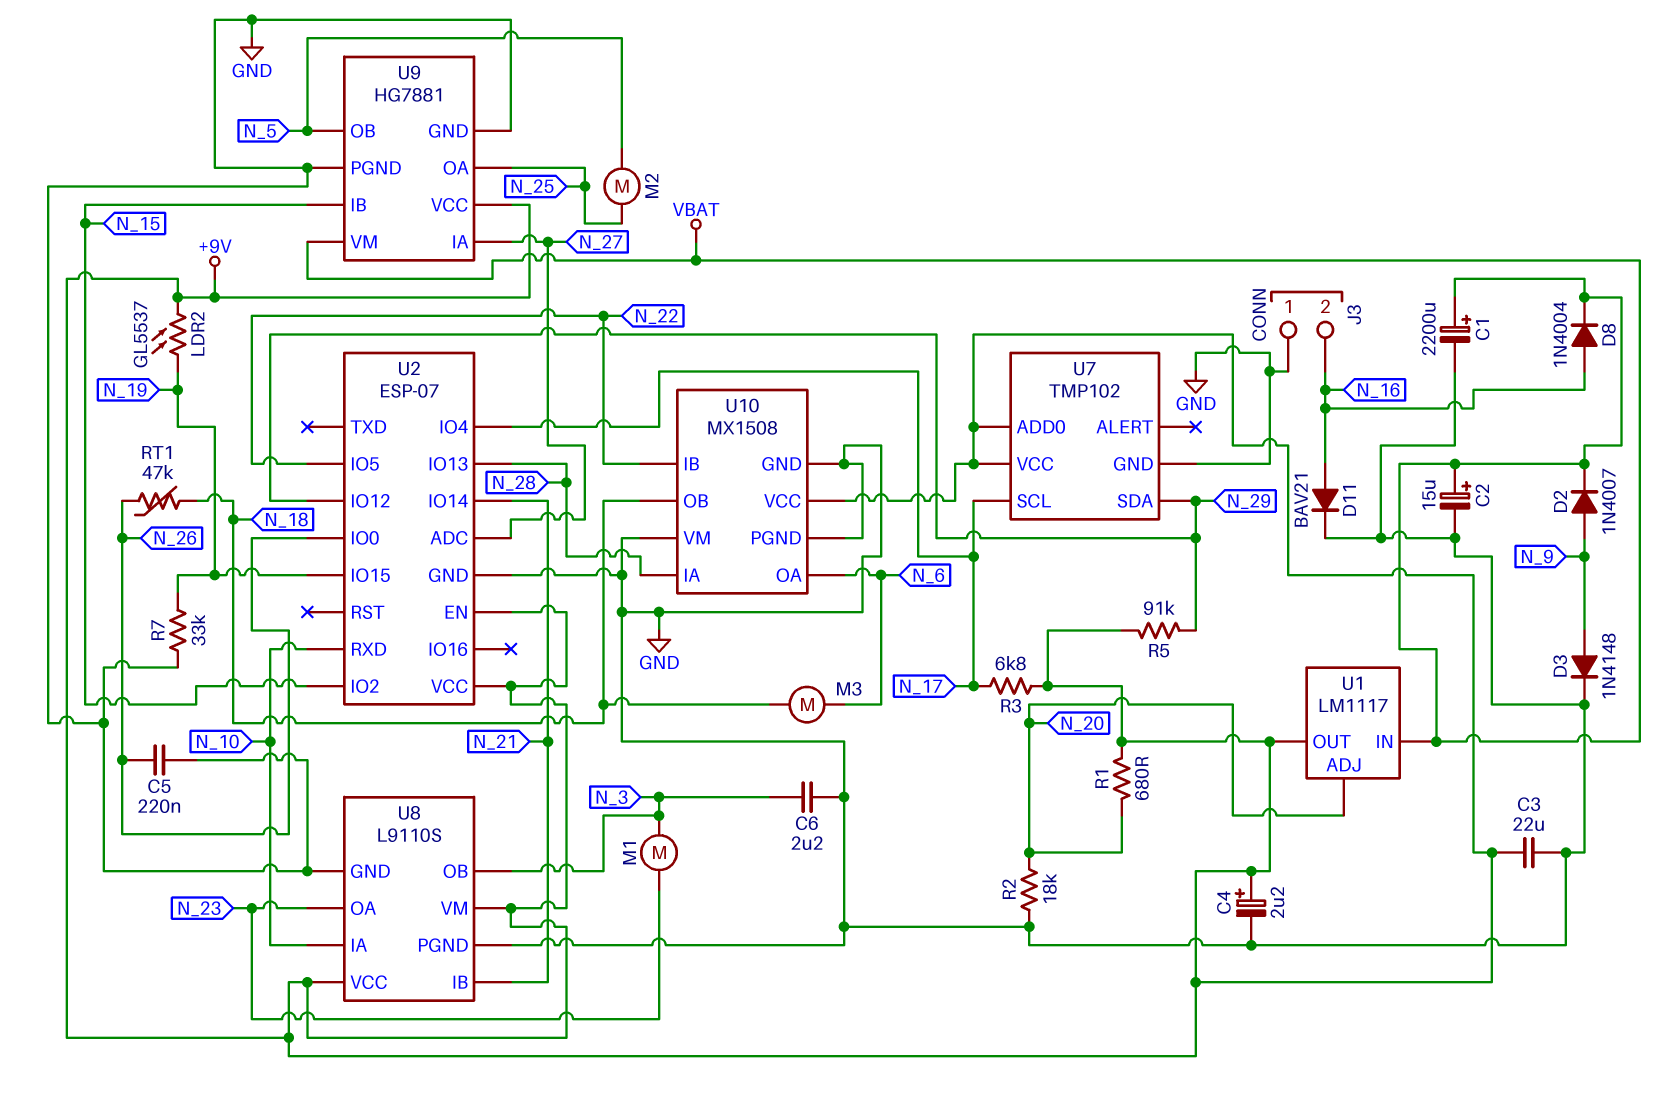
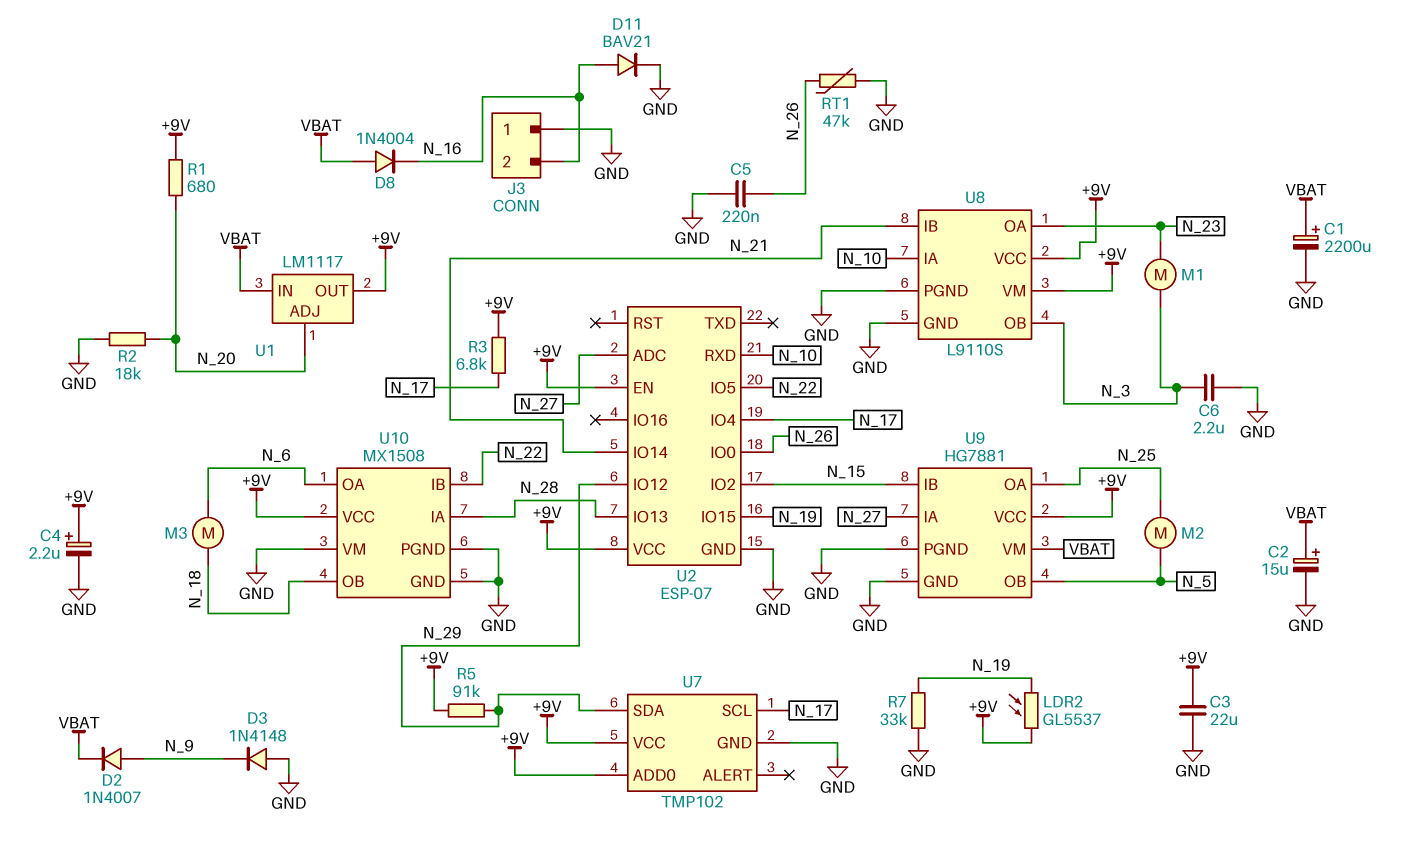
D3: diode 1N4148 (A N_9, K GND) -> diode 1N4148 (A GND, K N_9)
D8: diode 1N4004 (A N_16, K VBAT) -> diode 1N4004 (A VBAT, K N_16)
RT1: 47k (N_18, N_26) -> 47k (GND, N_26)

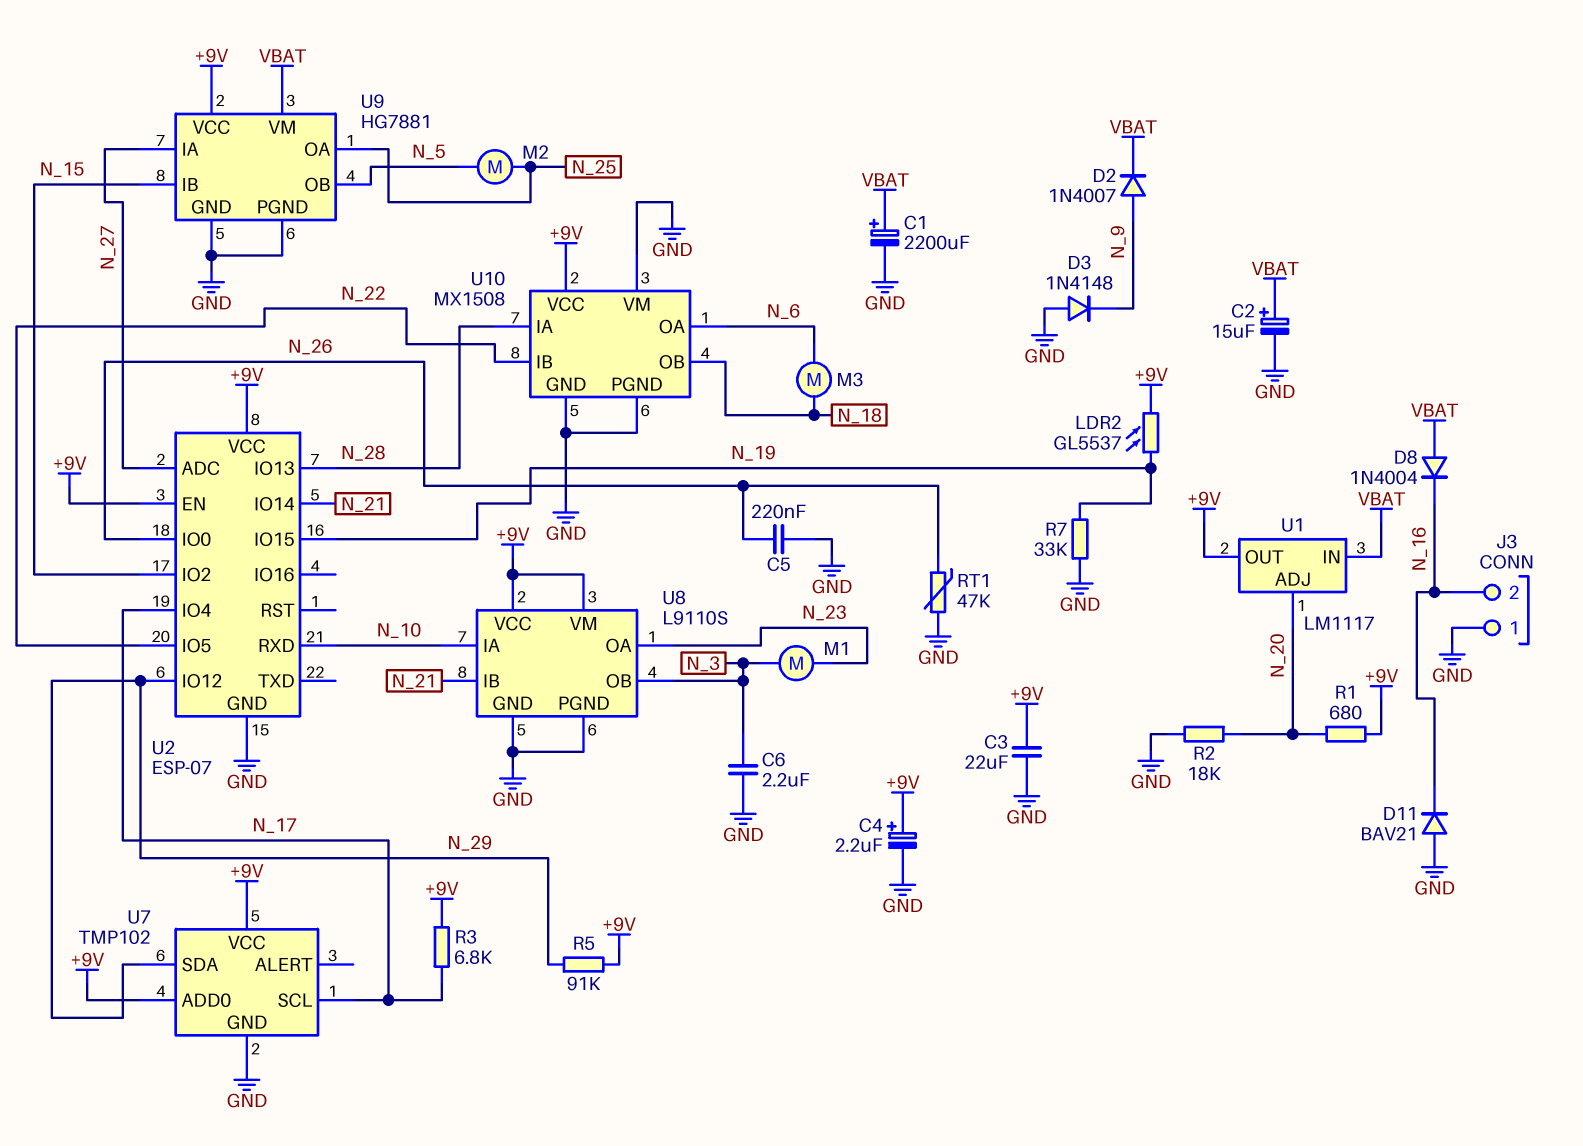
D11: diode BAV21 (A N_16, K GND) -> diode BAV21 (A GND, K N_16)

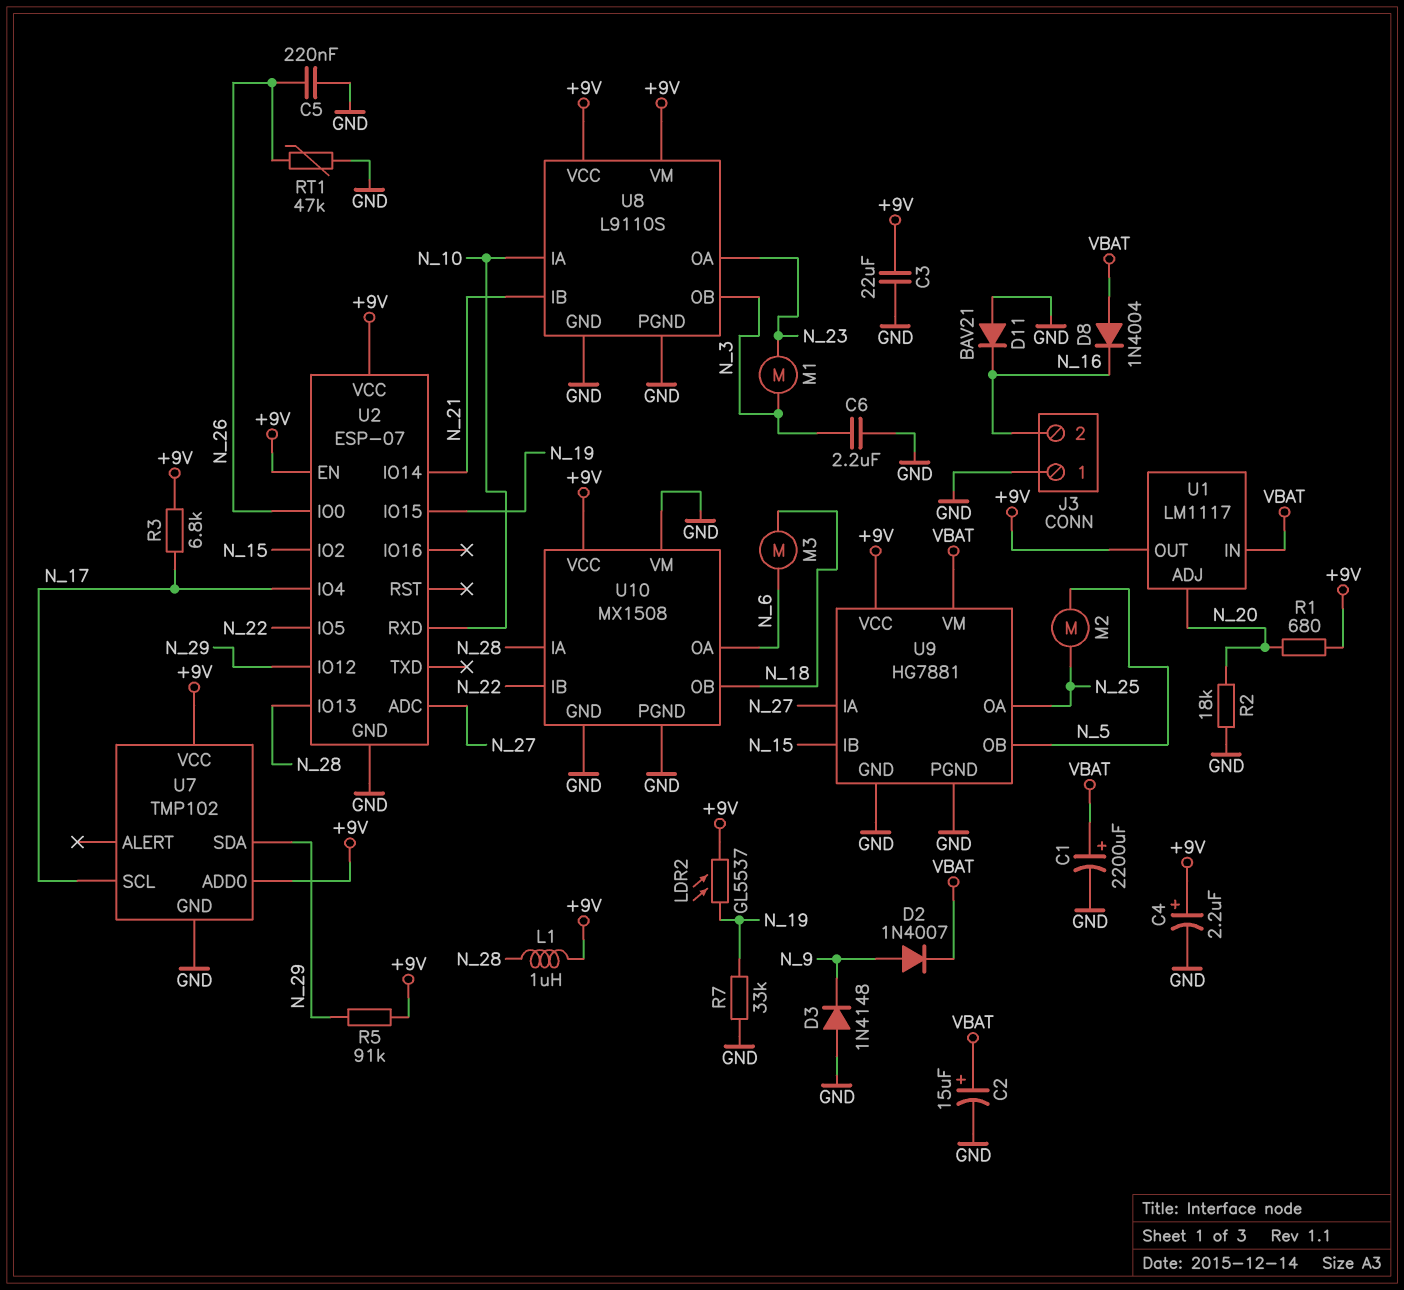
L1: none -> 1uH (+9V, N_28)

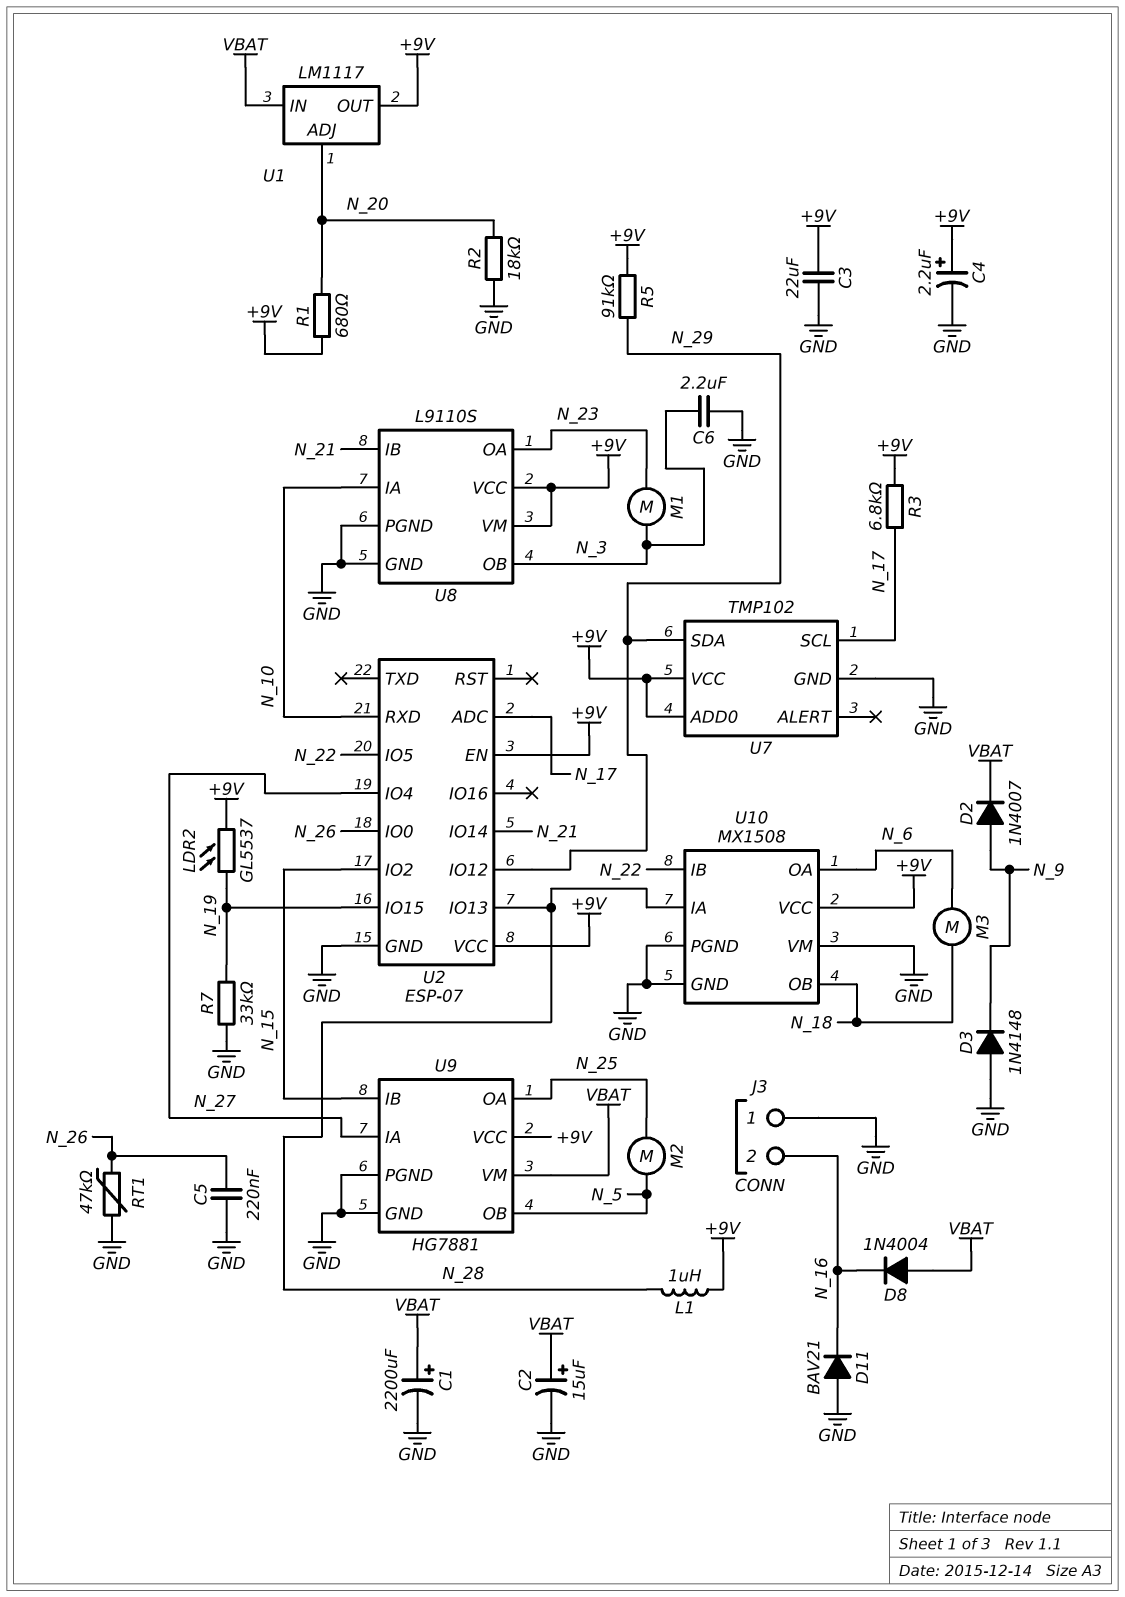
U2 pin ADC: N_27 -> N_17
U2 pin IO4: N_17 -> N_27

